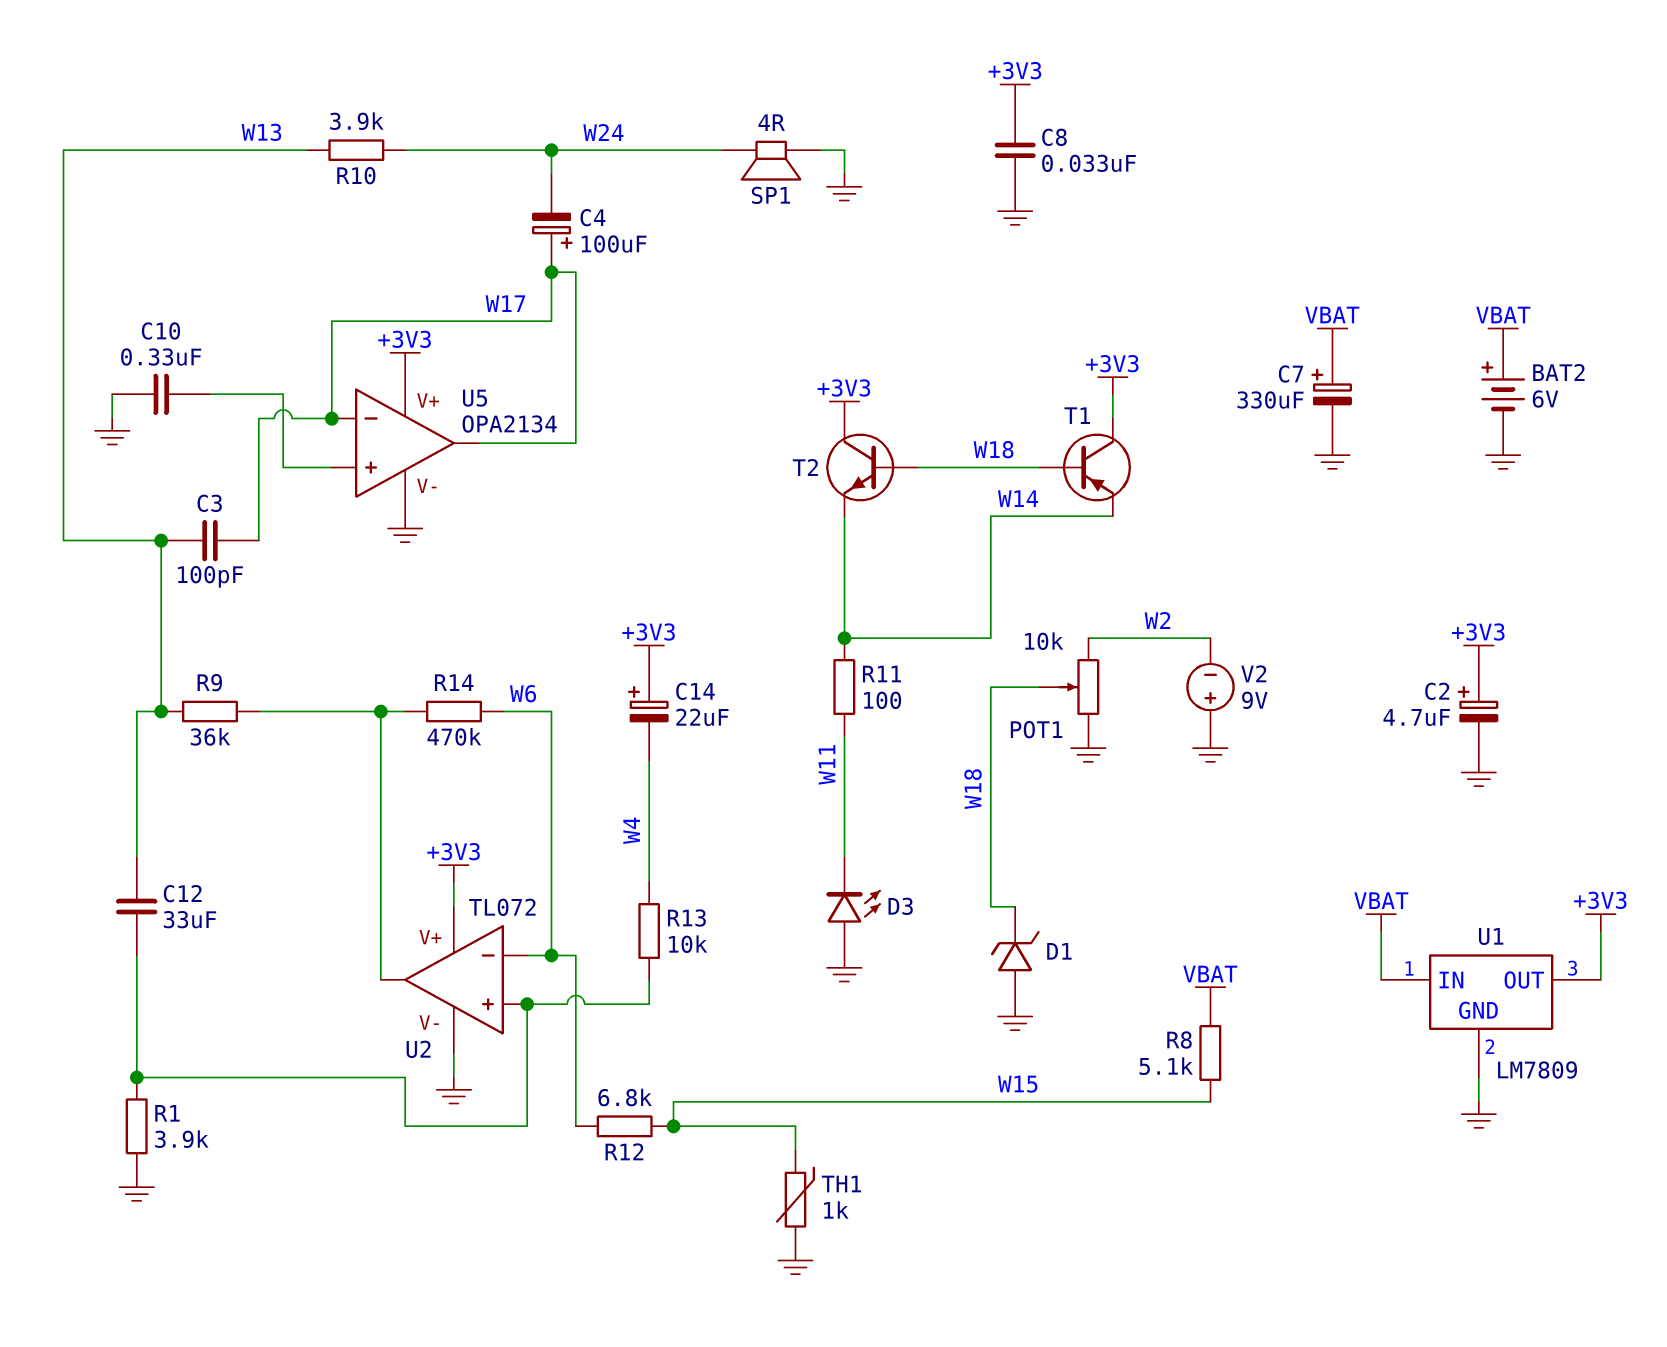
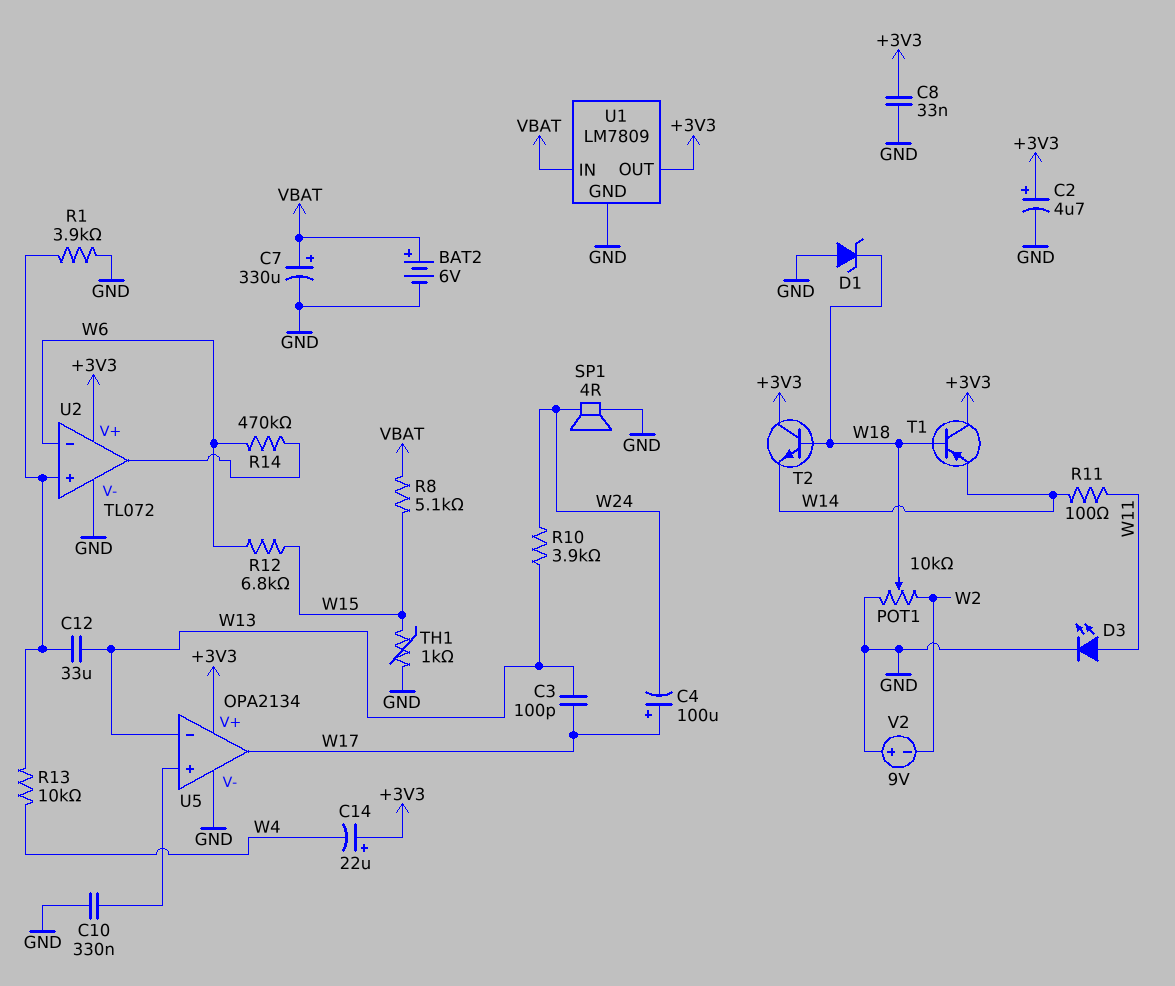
D3: LED (A GND, K W11) -> LED (A W11, K GND)
R9: 36k (U2/out, W13) -> none
U5 pin in-: W17 -> W13

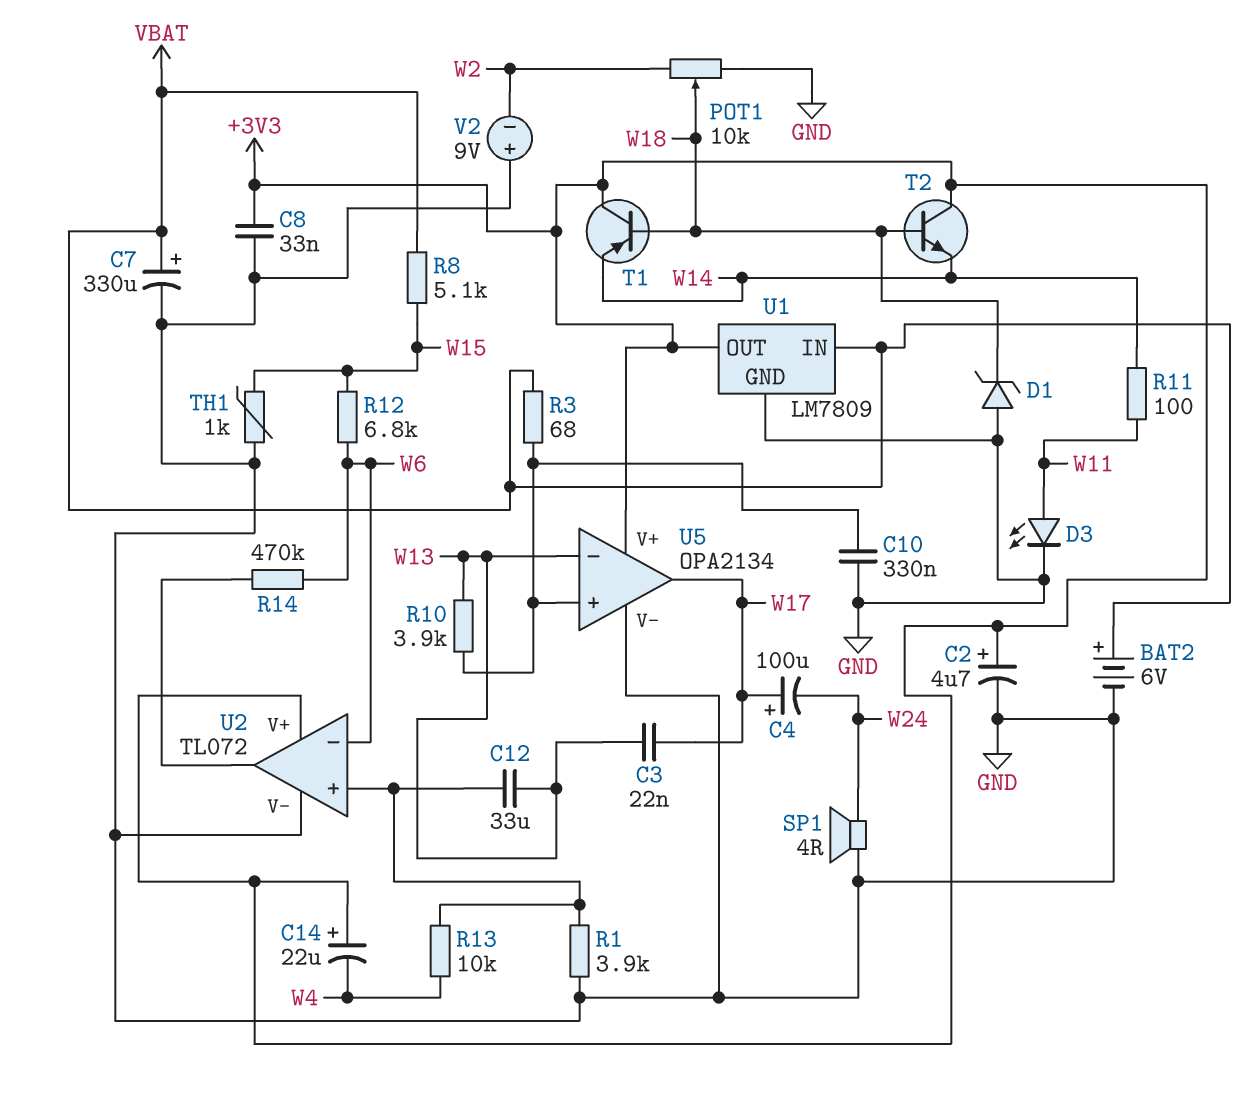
C3: 100pF (W13, W17) -> 22nF (W13, W17)
R3: none -> 68 (U5/in+, VBAT)
R10: 3.9k (W13, W24) -> 3.9k (U5/in+, W13)

